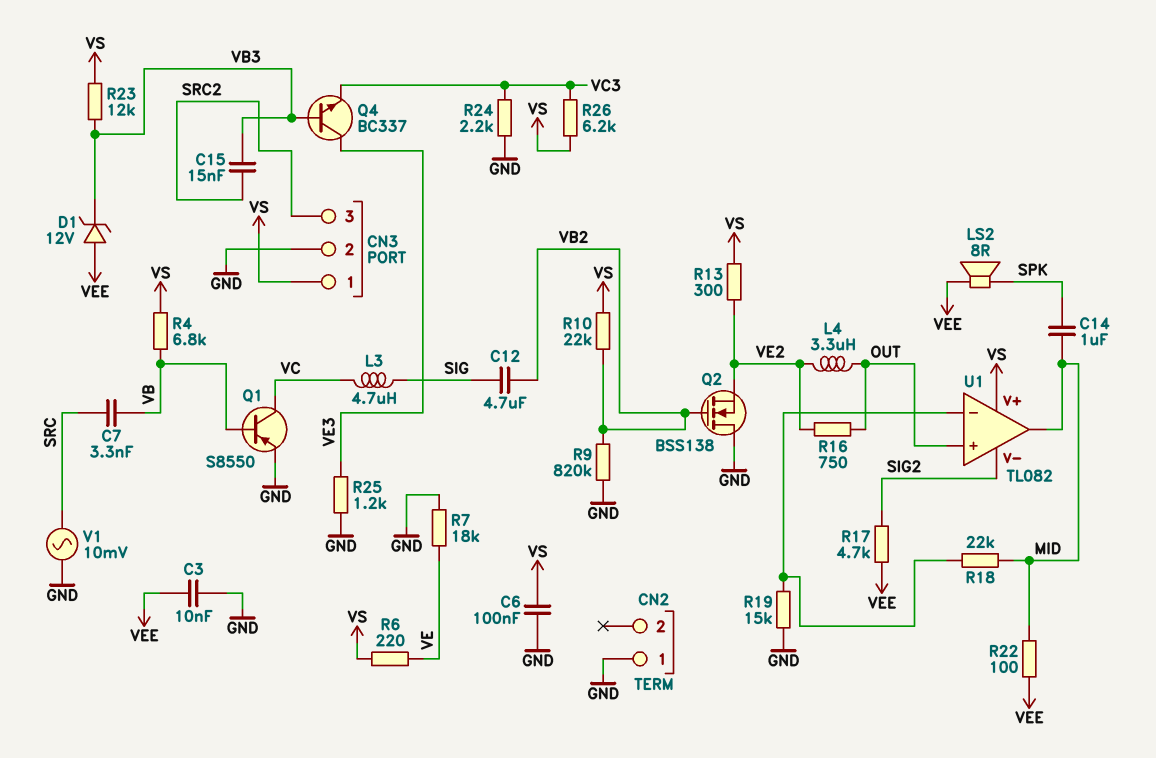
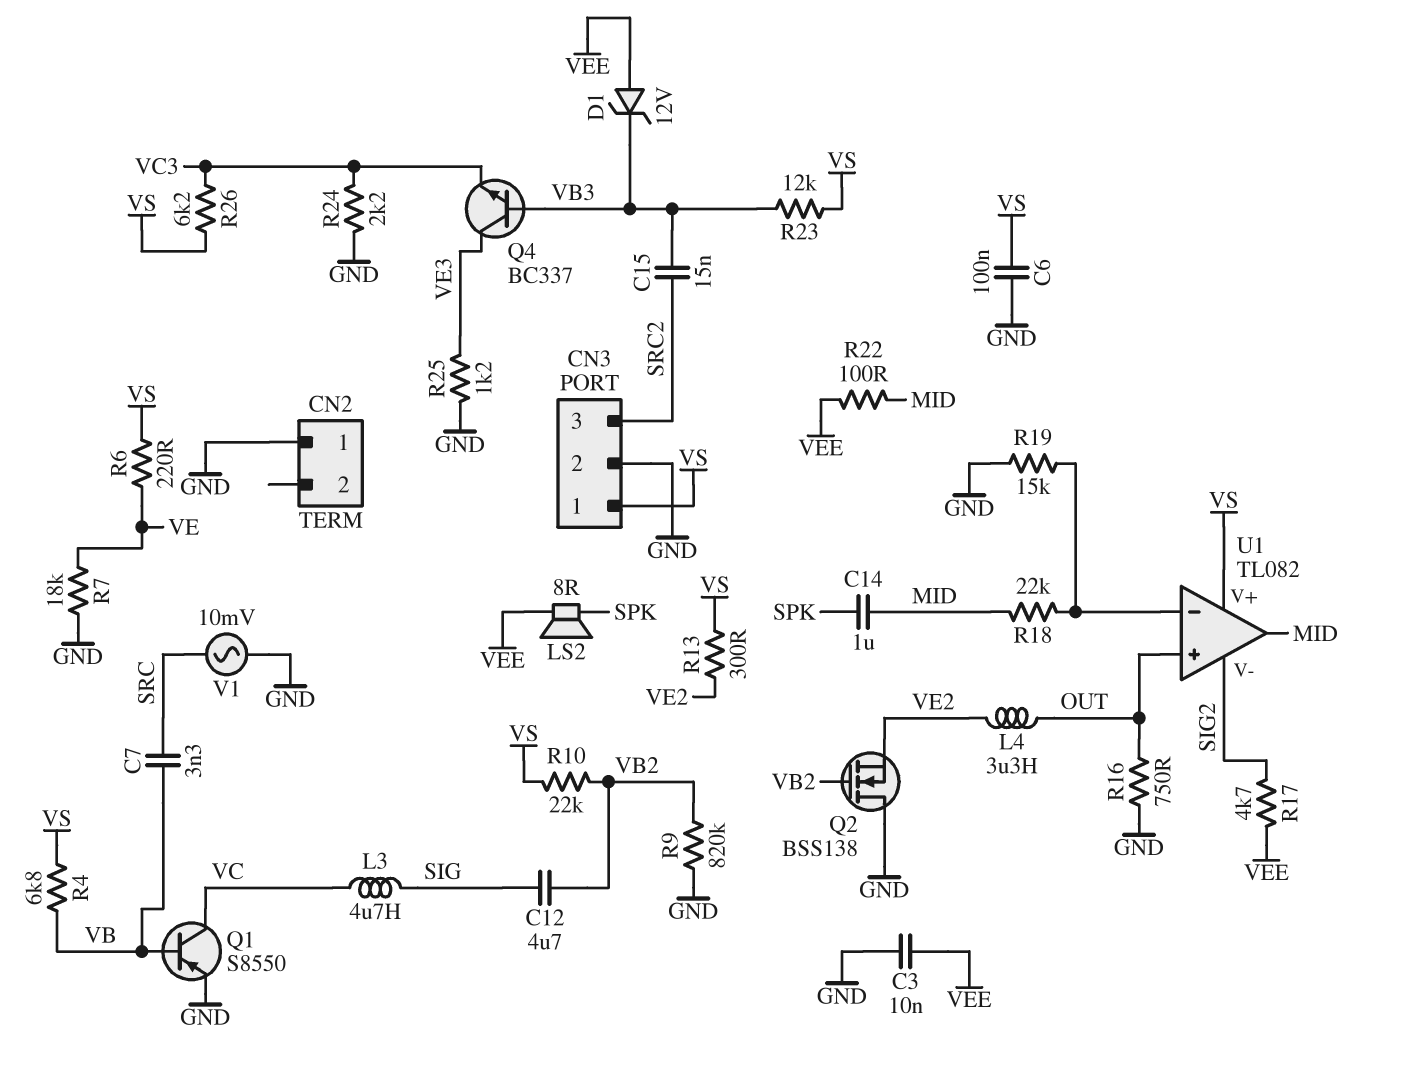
R16: 750 (OUT, VE2) -> 750 (GND, OUT)

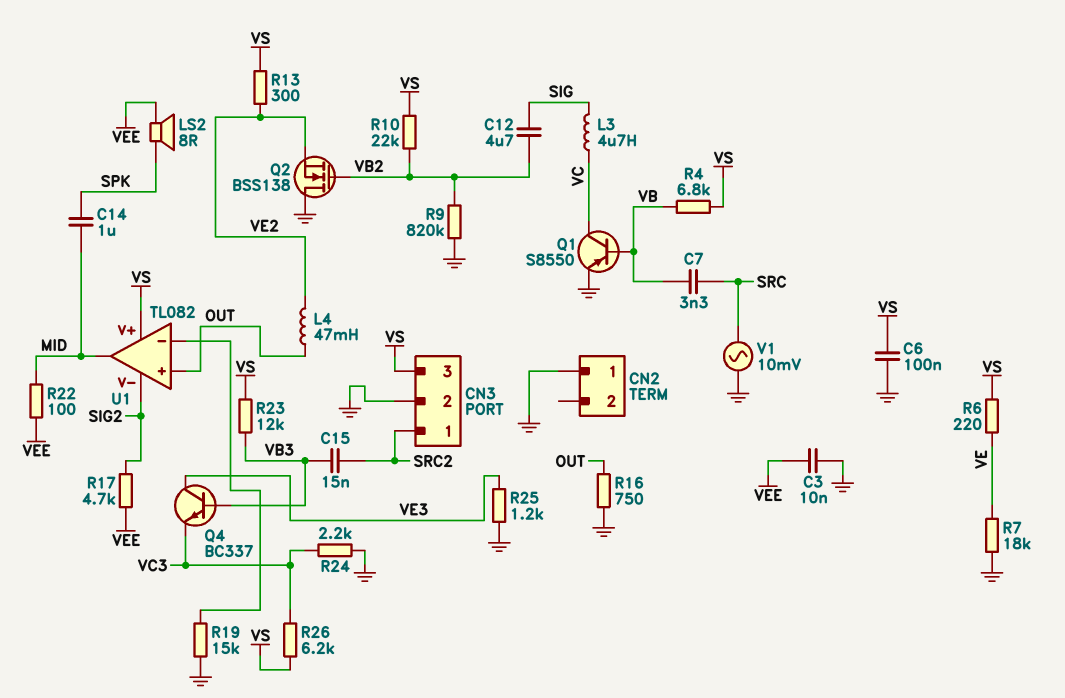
CN3 pin 1: VS -> SRC2
CN3 pin 3: SRC2 -> VS
D1: zener 12V (A VEE, K VB3) -> none
L4: 3.3uH (OUT, VE2) -> 47mH (OUT, VE2)
R18: 22k (MID, U1/in-) -> none

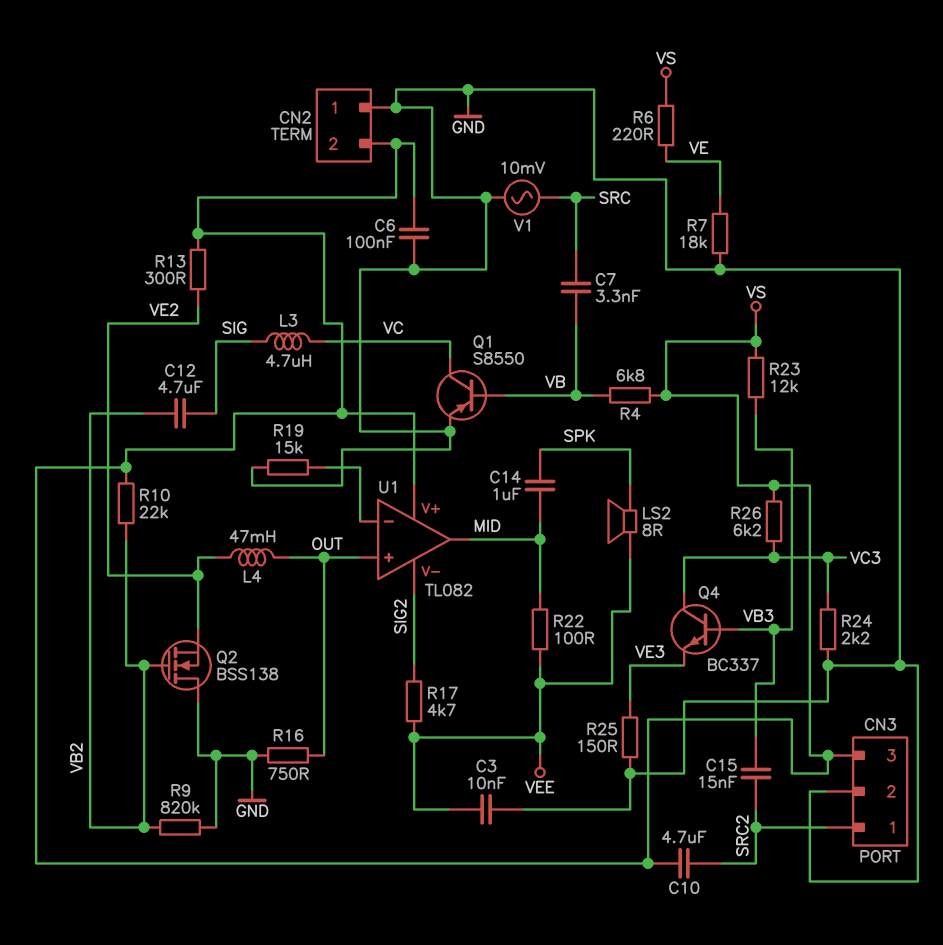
C10: none -> 4.7uF (SRC2, VS)
CN2 pin 2: none -> VS
Q4: NPN BC337 (B VB3, C VE3, E VC3) -> NPN BC337 (B VB3, C VC3, E VE3)
R25: 1.2k (GND, VE3) -> 150 (GND, VE3)

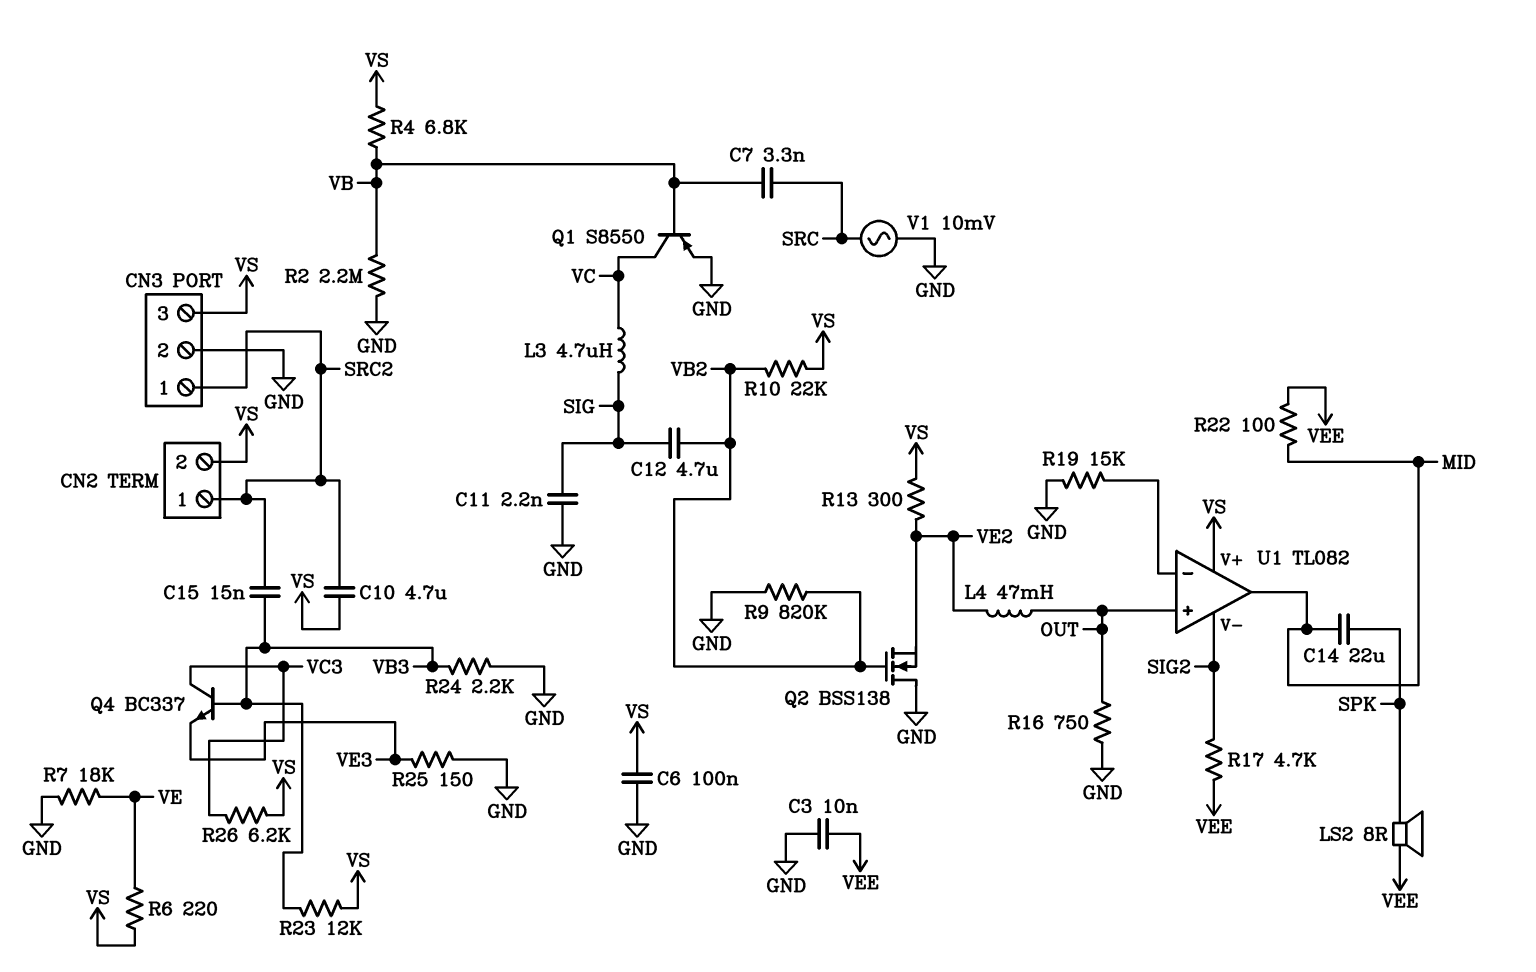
C11: none -> 2.2nF (GND, SIG)
C14: 1uF (MID, SPK) -> 22uF (MID, SPK)
CN2 pin 1: GND -> SRC2
R2: none -> 2.2M (GND, VB)
R24: 2.2k (GND, VC3) -> 2.2k (GND, VB3)

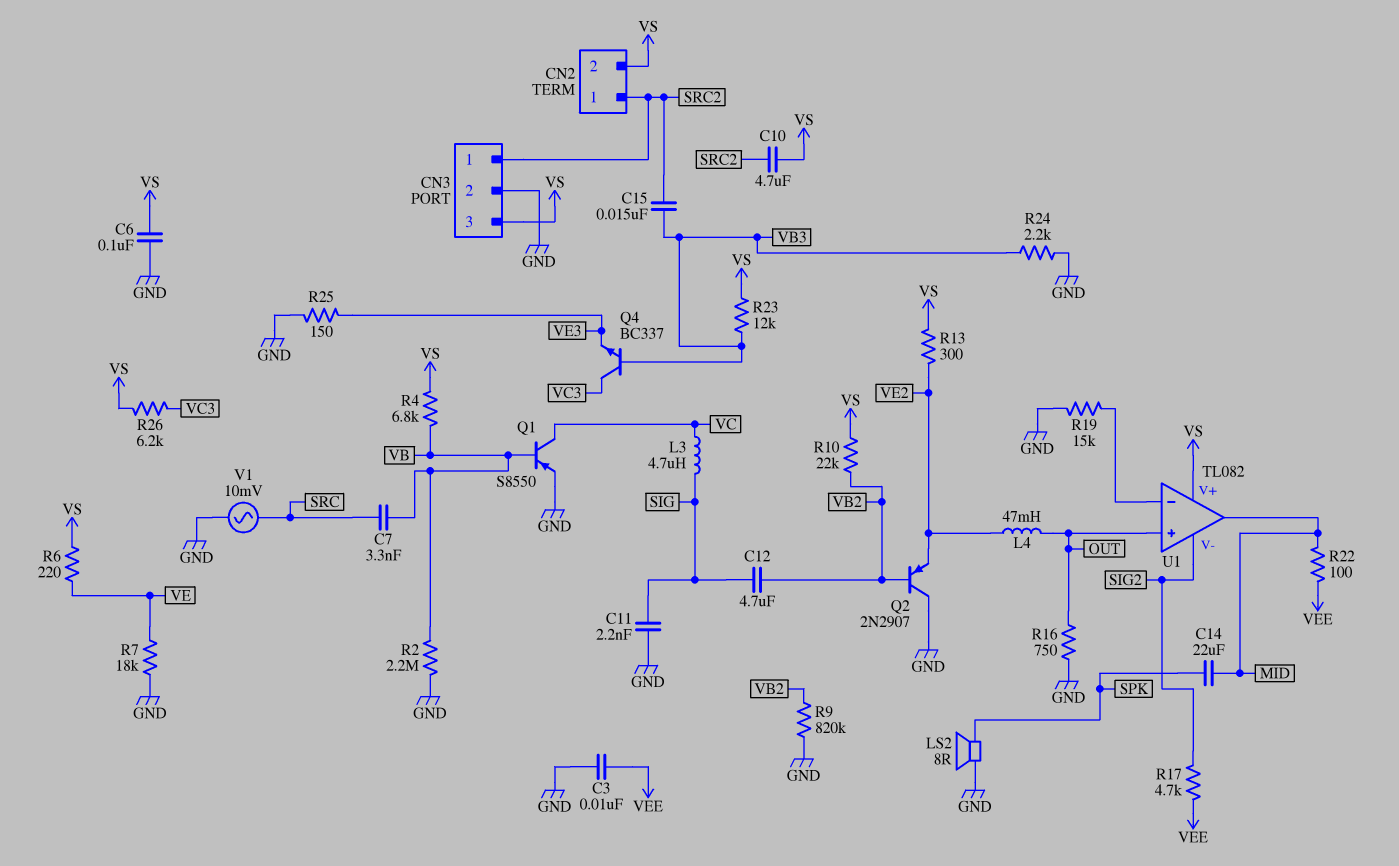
LS2: speaker 8R (SPK, VEE) -> speaker 8R (GND, SPK)
Q2: NMOS BSS138 (G VB2, D GND, S VE2) -> PNP 2N2907 (B VB2, C GND, E VE2)

